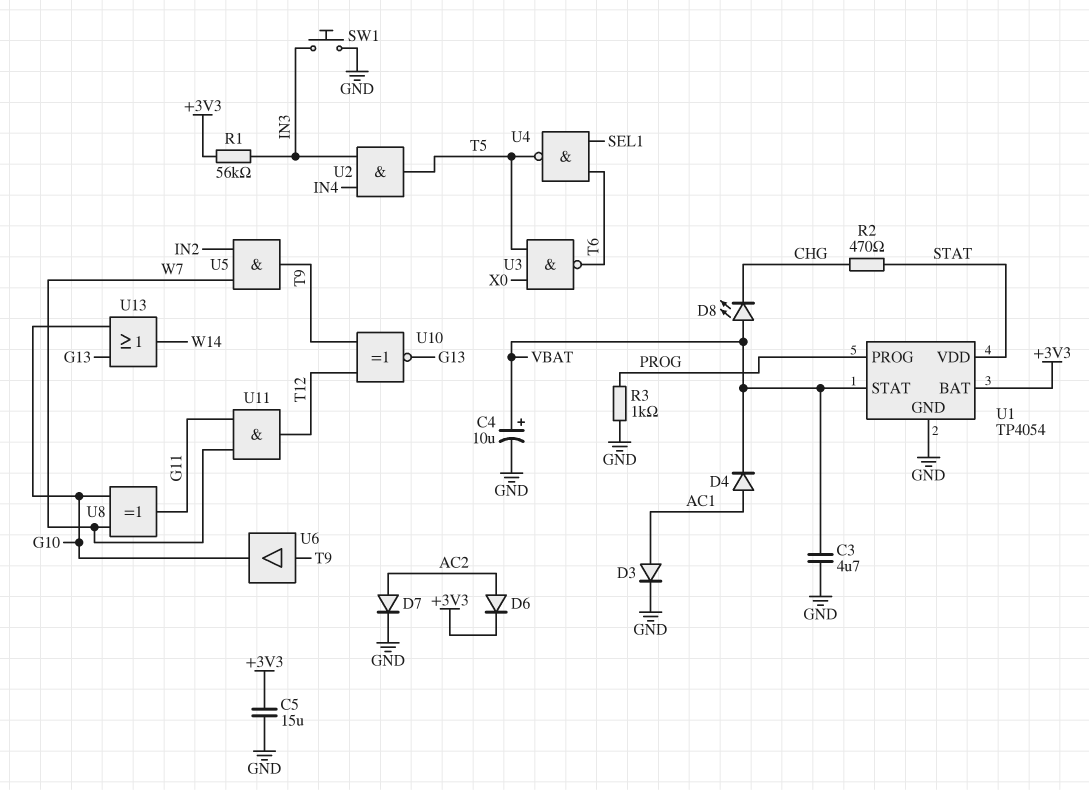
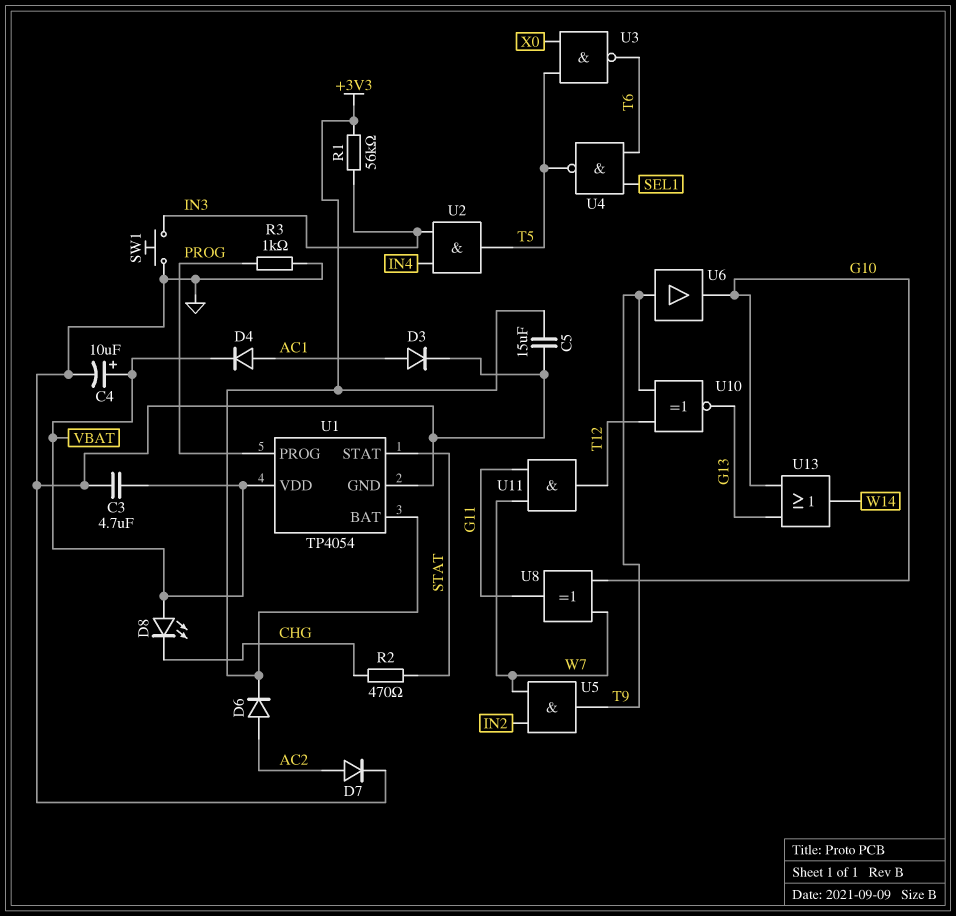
U1 pin STAT: VBAT -> STAT
U1 pin VDD: STAT -> VBAT

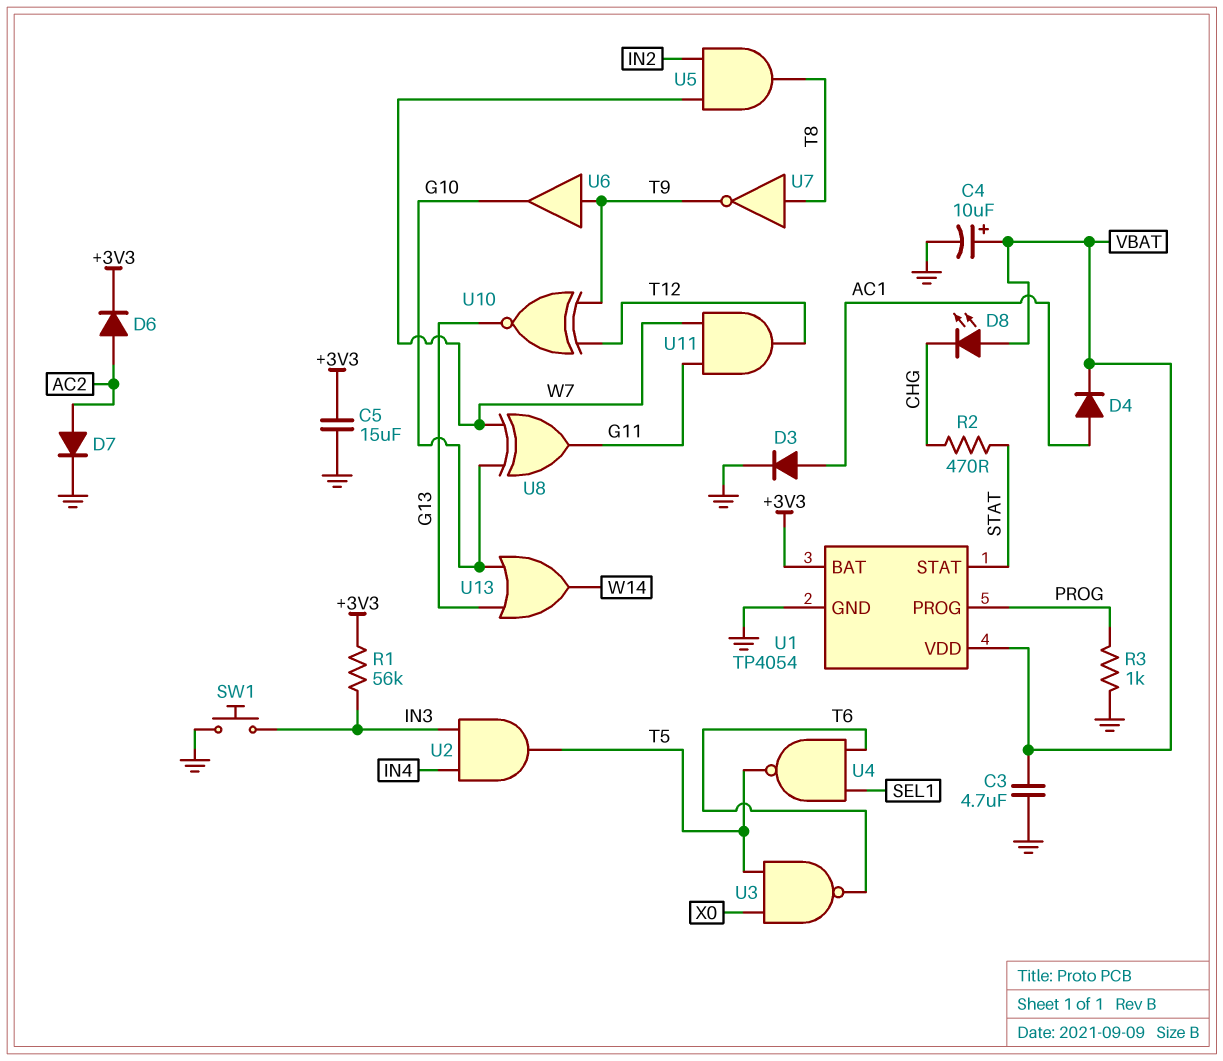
U5: AND (in IN2, in W7, out T9) -> AND (in IN2, in W7, out T8)
U7: none -> NOT (in T8, out T9)

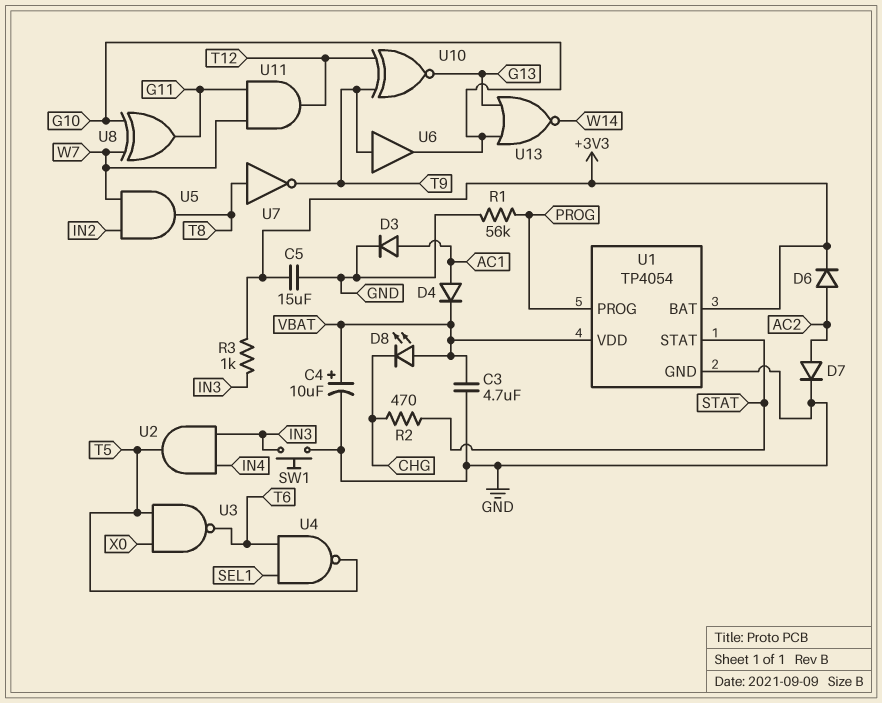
R1: 56k (+3V3, IN3) -> 56k (GND, PROG)
R3: 1k (GND, PROG) -> 1k (+3V3, IN3)
U13: OR (in G10, in G13, out W14) -> NOR (in G10, in G13, out W14)

